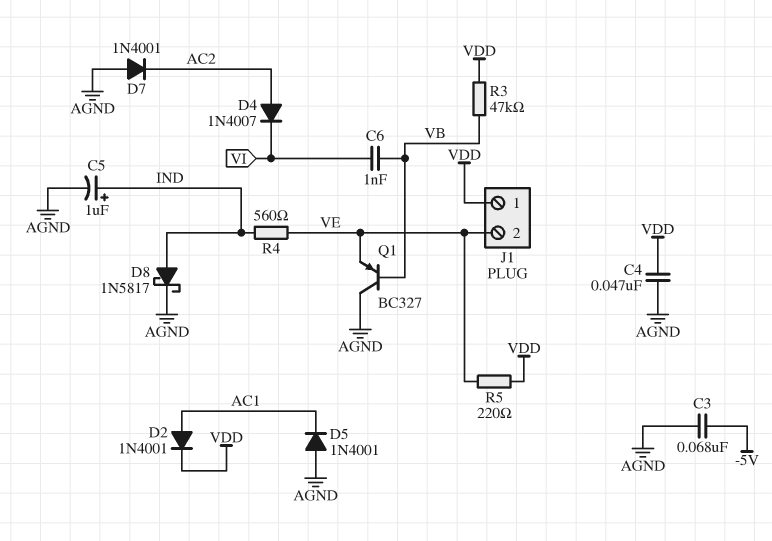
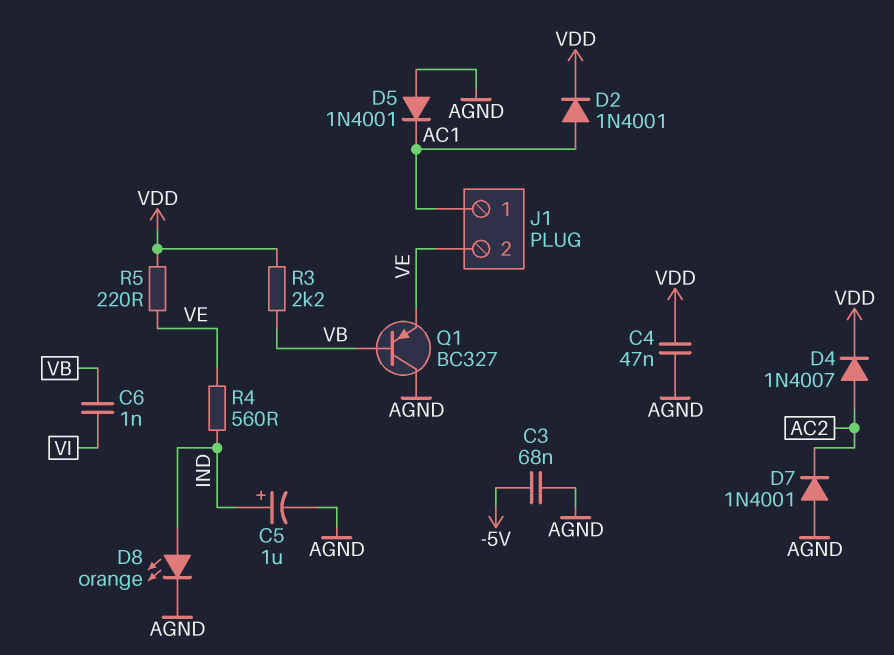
D4: diode 1N4007 (A AC2, K VI) -> diode 1N4007 (A AC2, K VDD)
D8: schottky 1N5817 (A IND, K AGND) -> LED orange (A IND, K AGND)
J1 pin 1: VDD -> AC1
R3: 47k (VB, VDD) -> 2.2k (VB, VDD)

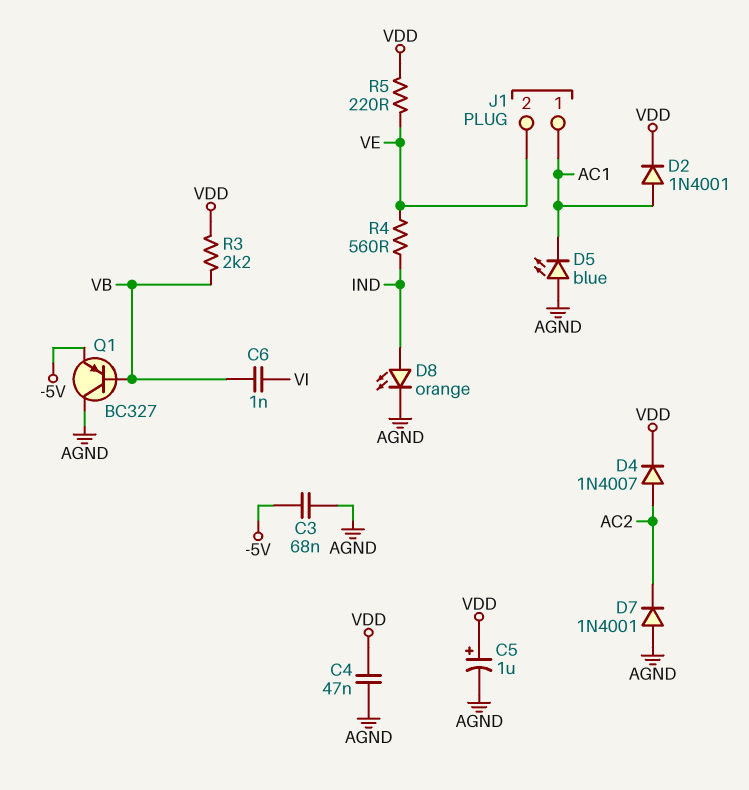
C5: 1uF (plus IND, minus AGND) -> 1uF (plus VDD, minus AGND)
D5: diode 1N4001 (A AGND, K AC1) -> LED blue (A AGND, K AC1)
Q1: PNP BC327 (B VB, C AGND, E VE) -> PNP BC327 (B VB, C AGND, E -5V)

